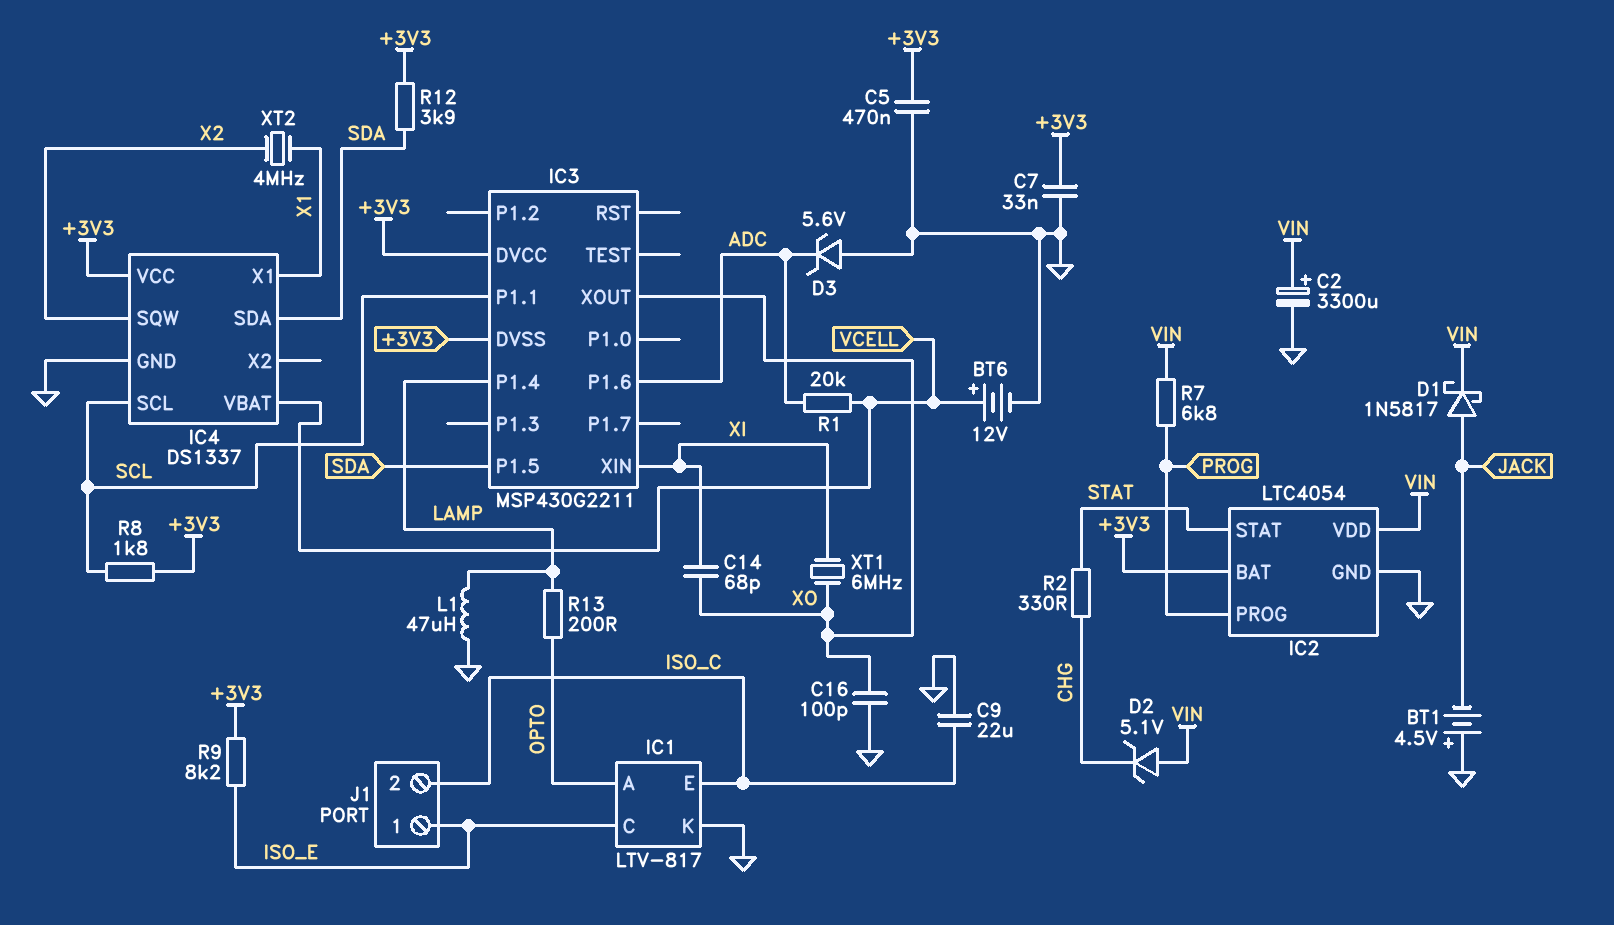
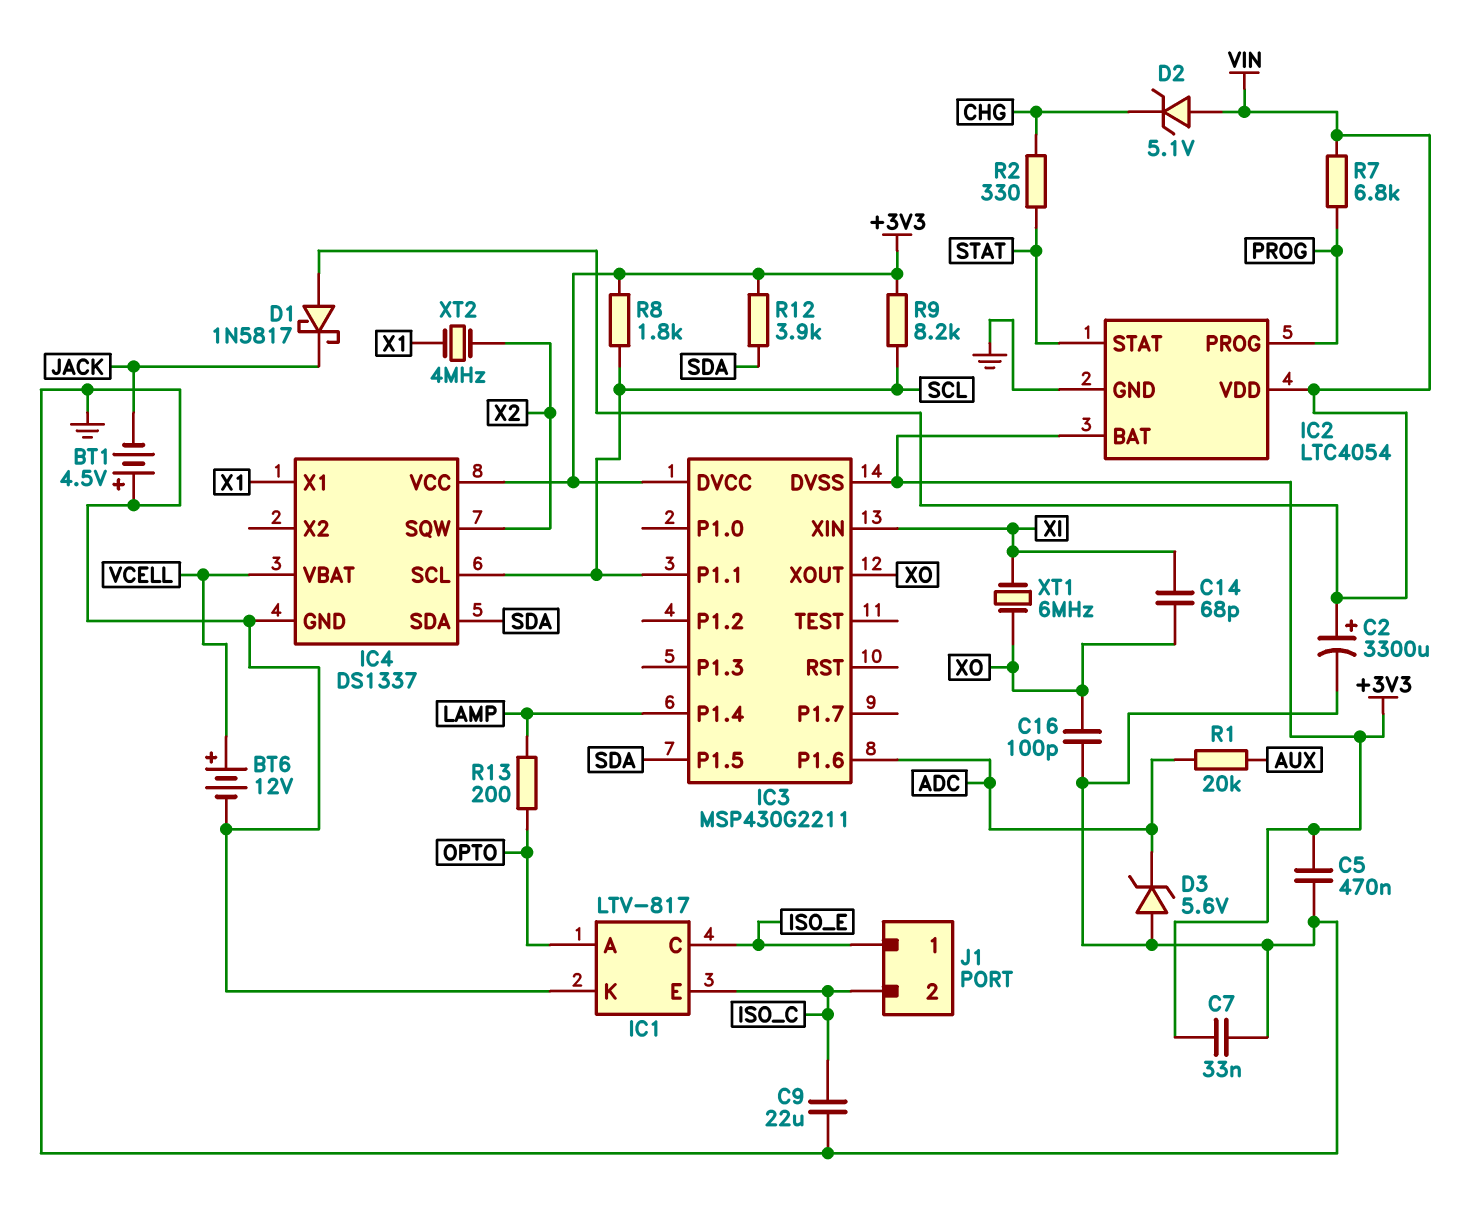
D1: schottky 1N5817 (A JACK, K VIN) -> schottky 1N5817 (A VIN, K JACK)
L1: 47uH (GND, LAMP) -> none
R1: 20k (ADC, VCELL) -> 20k (ADC, AUX)
R9: 8.2k (+3V3, ISO_E) -> 8.2k (+3V3, SCL)

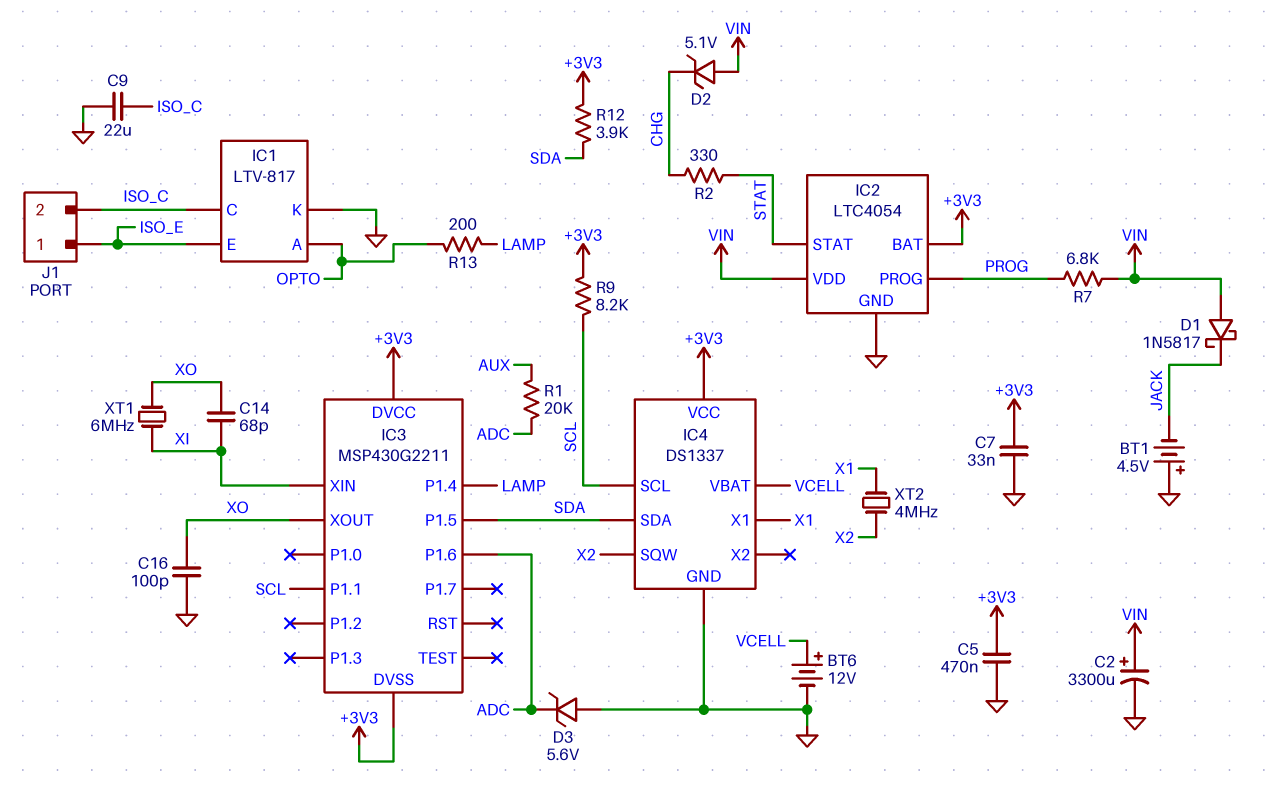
IC1 pin C: ISO_E -> ISO_C
IC1 pin E: ISO_C -> ISO_E
R8: 1.8k (+3V3, SCL) -> none

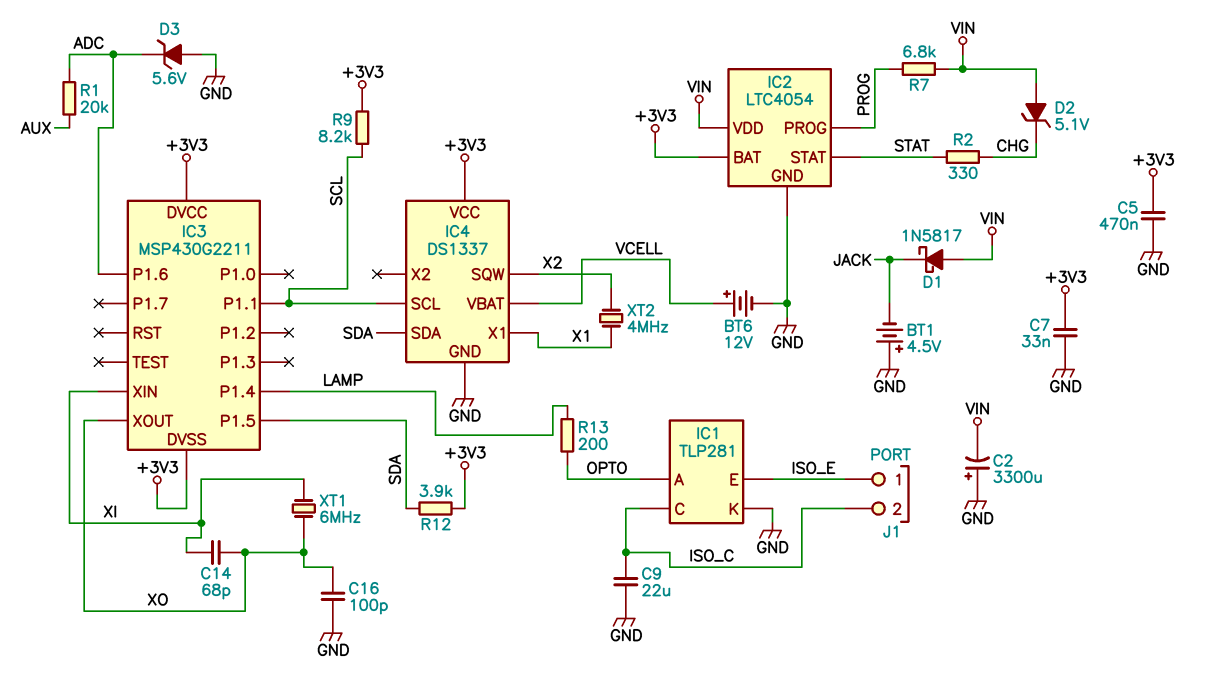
C2: 3300uF (plus VIN, minus GND) -> 3300uF (plus GND, minus VIN)
IC1: LTV-817 -> TLP281

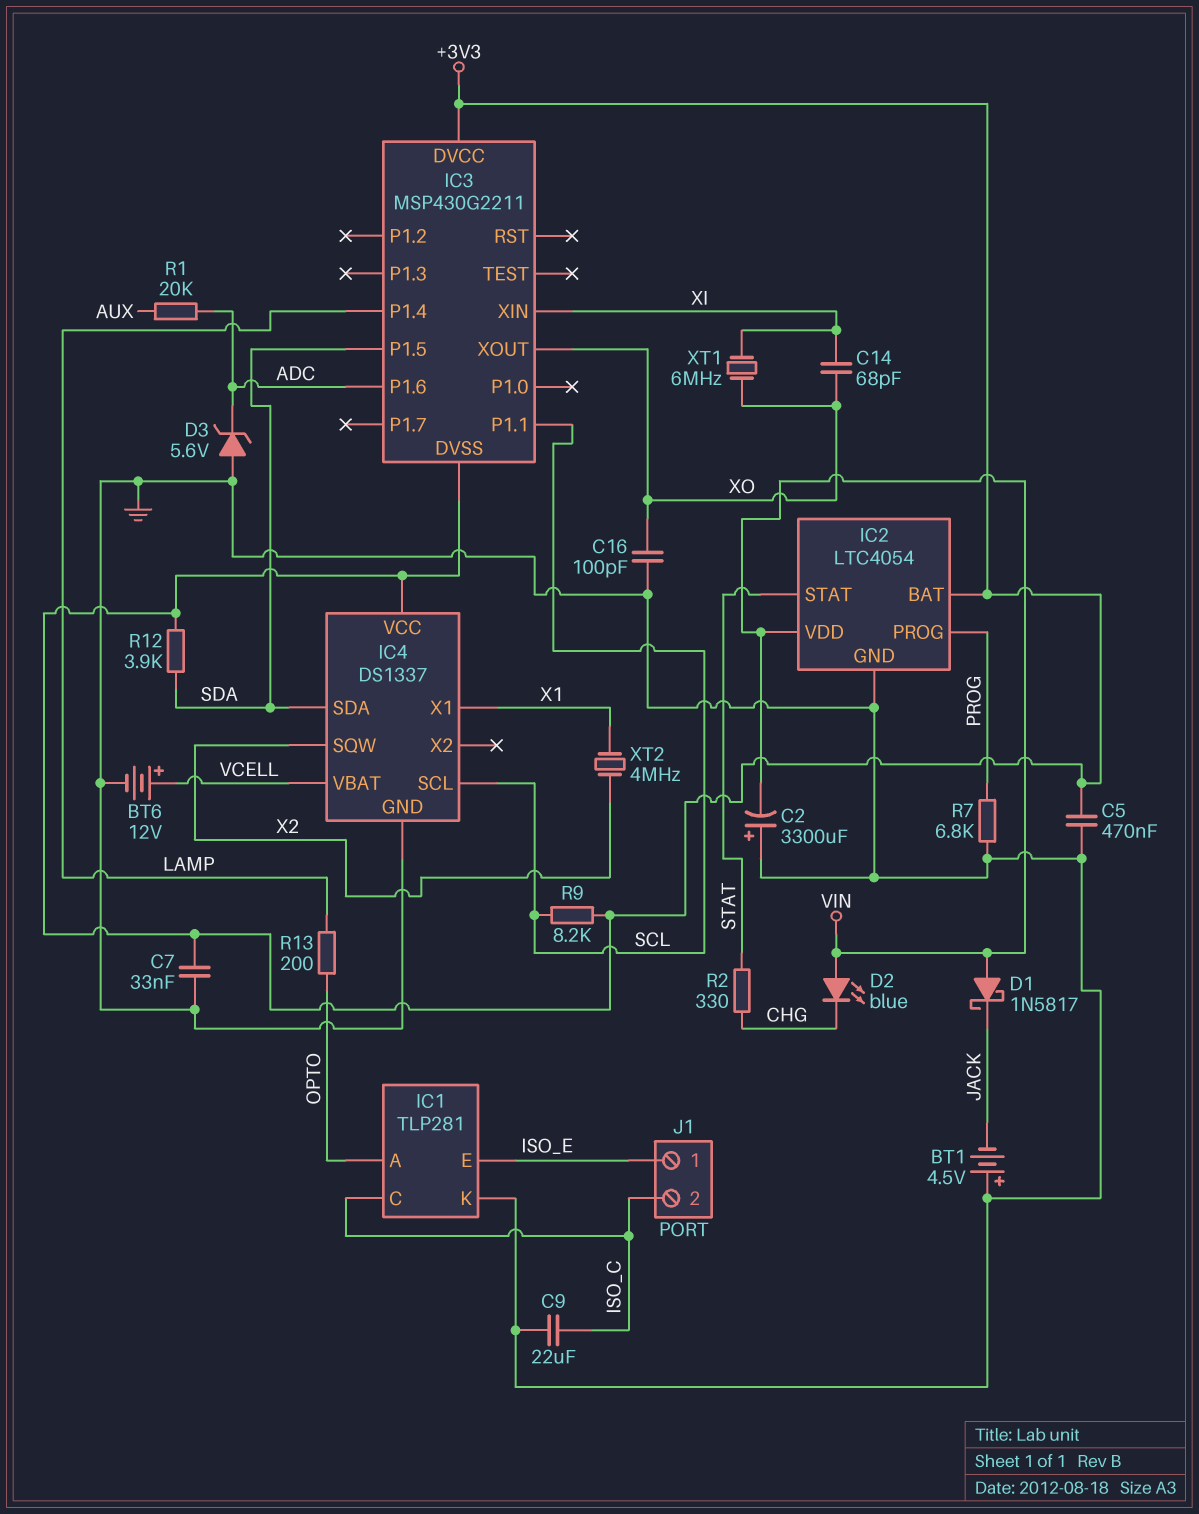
D2: zener 5.1V (A VIN, K CHG) -> LED blue (A VIN, K CHG)
R7: 6.8k (PROG, VIN) -> 6.8k (GND, PROG)

